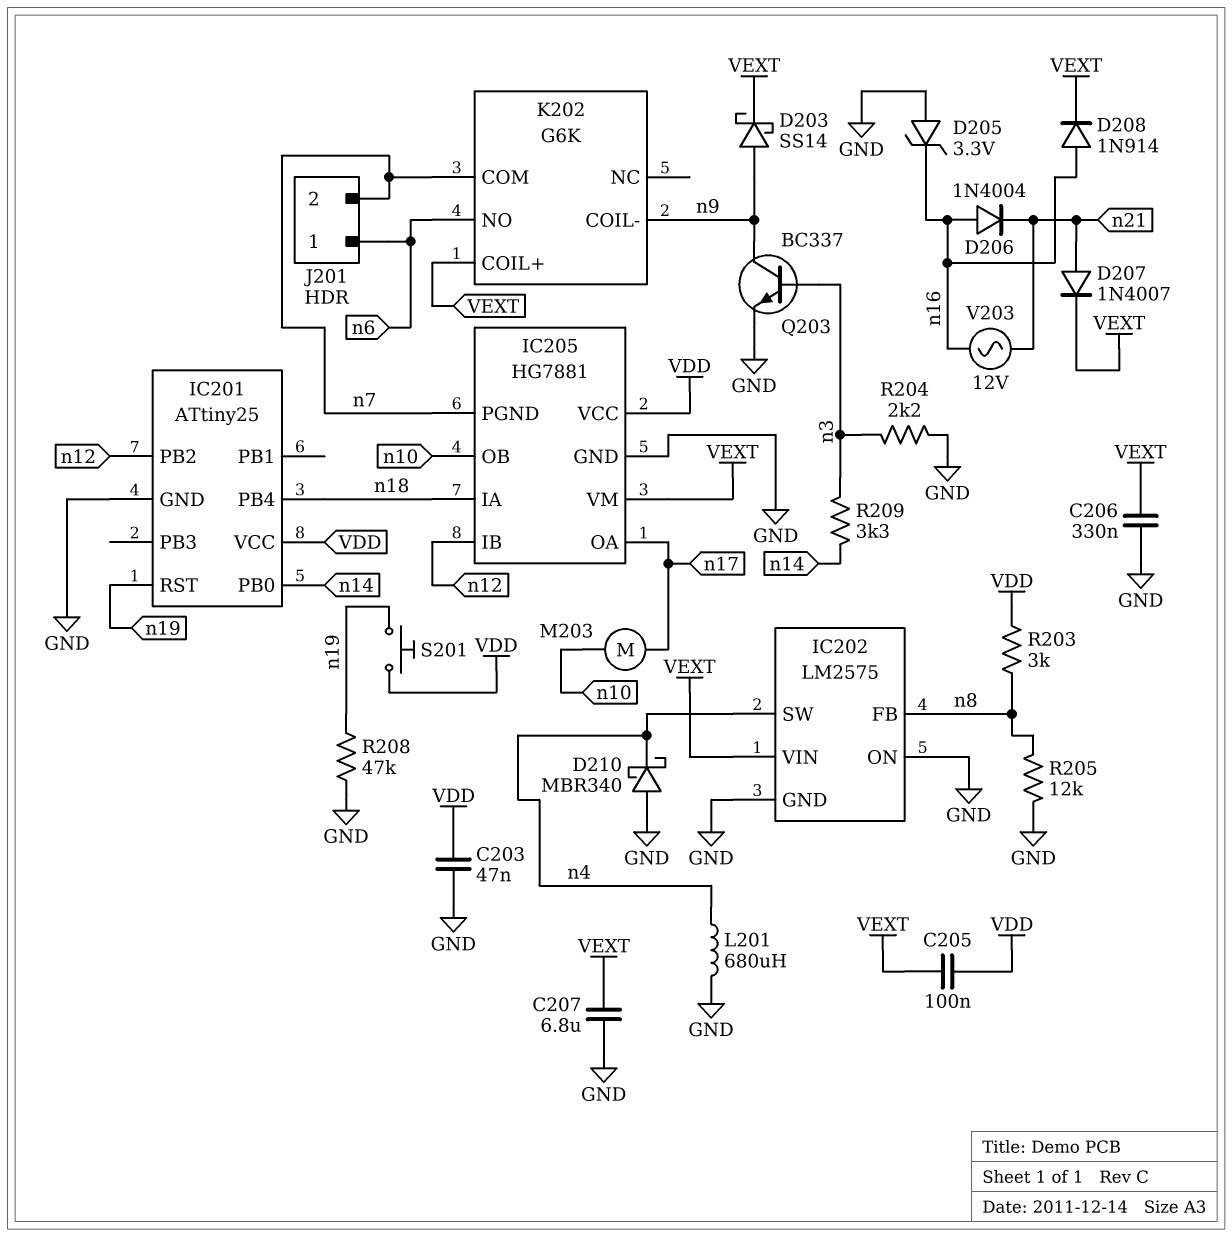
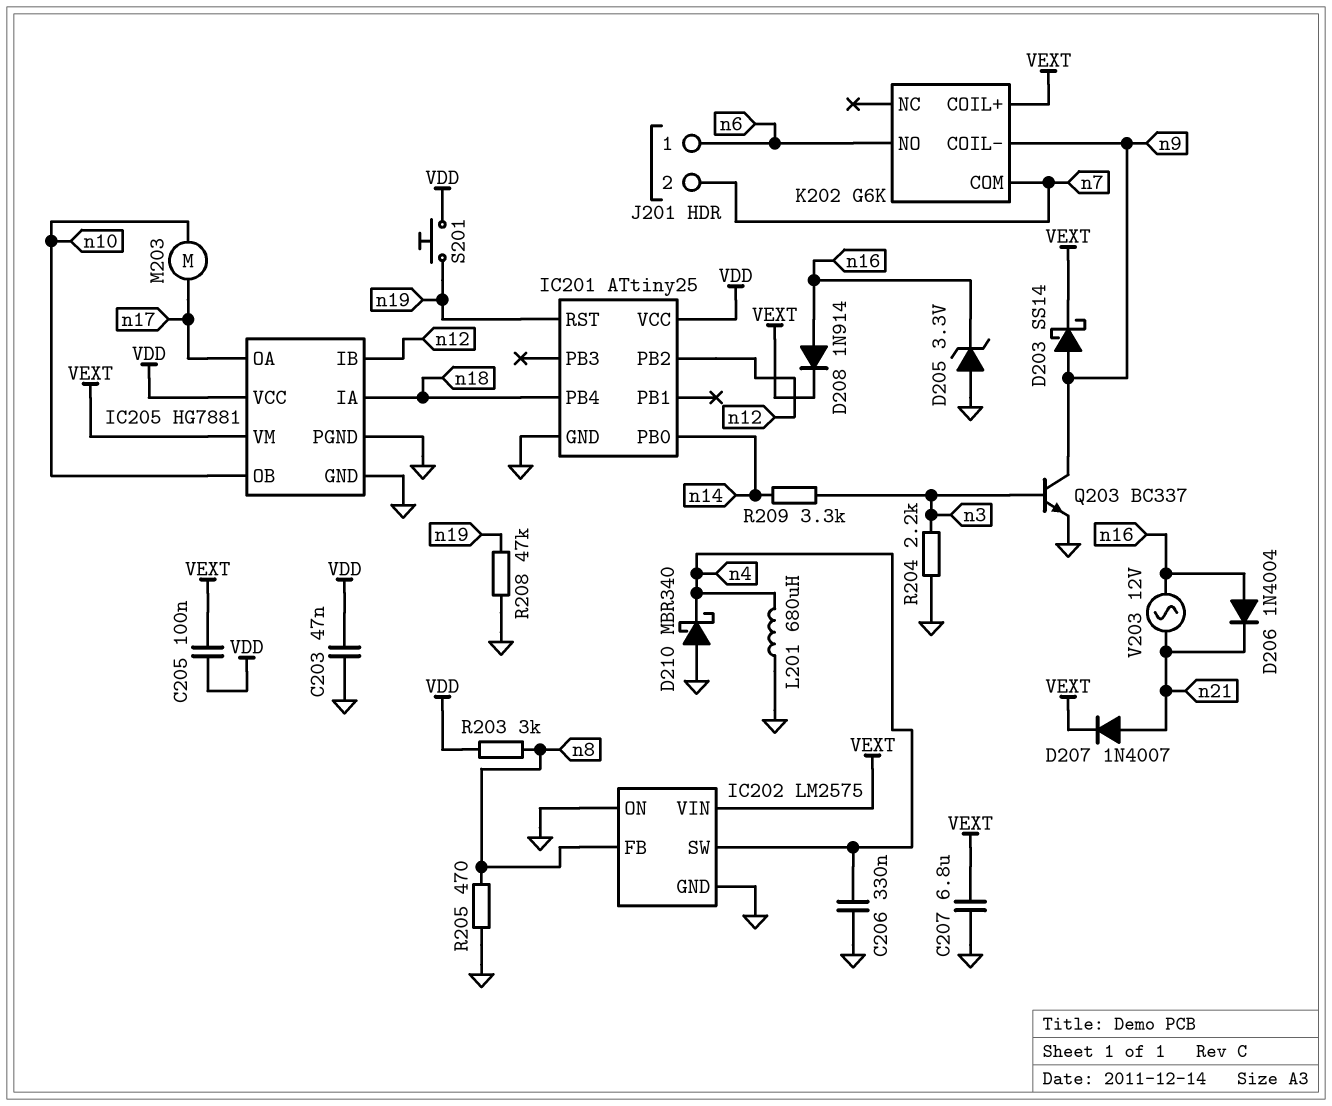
C206: 330nF (GND, VEXT) -> 330nF (GND, n4)
IC205 pin PGND: n7 -> GND
R205: 12k (GND, n8) -> 470 (GND, n8)

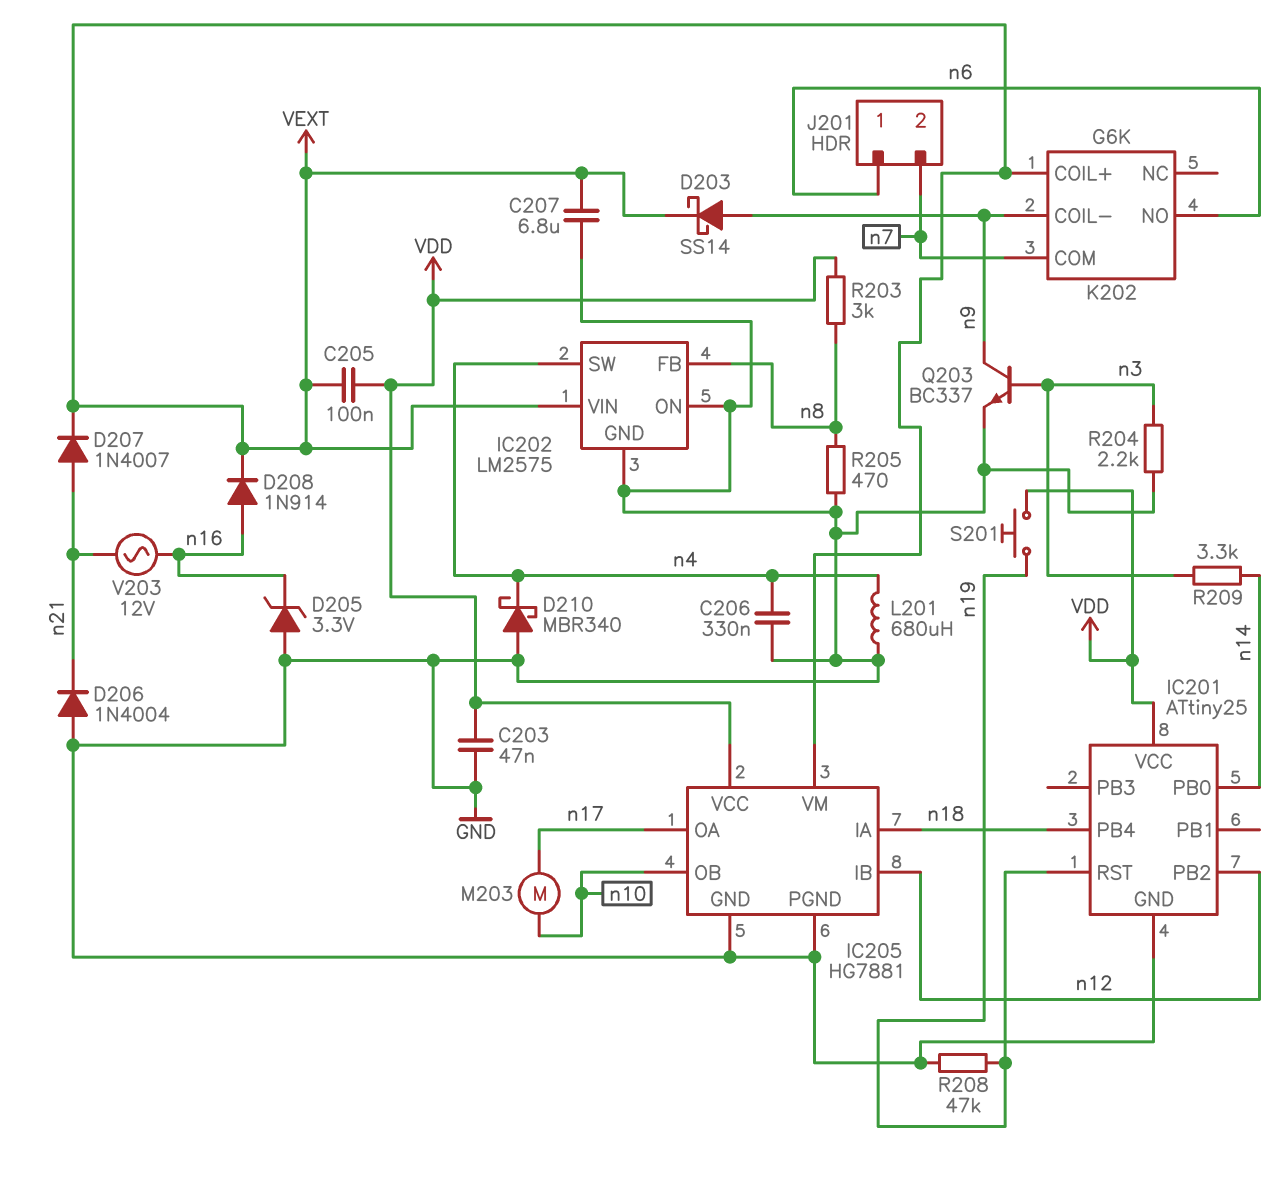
D206: diode 1N4004 (A n16, K n21) -> diode 1N4004 (A GND, K n21)

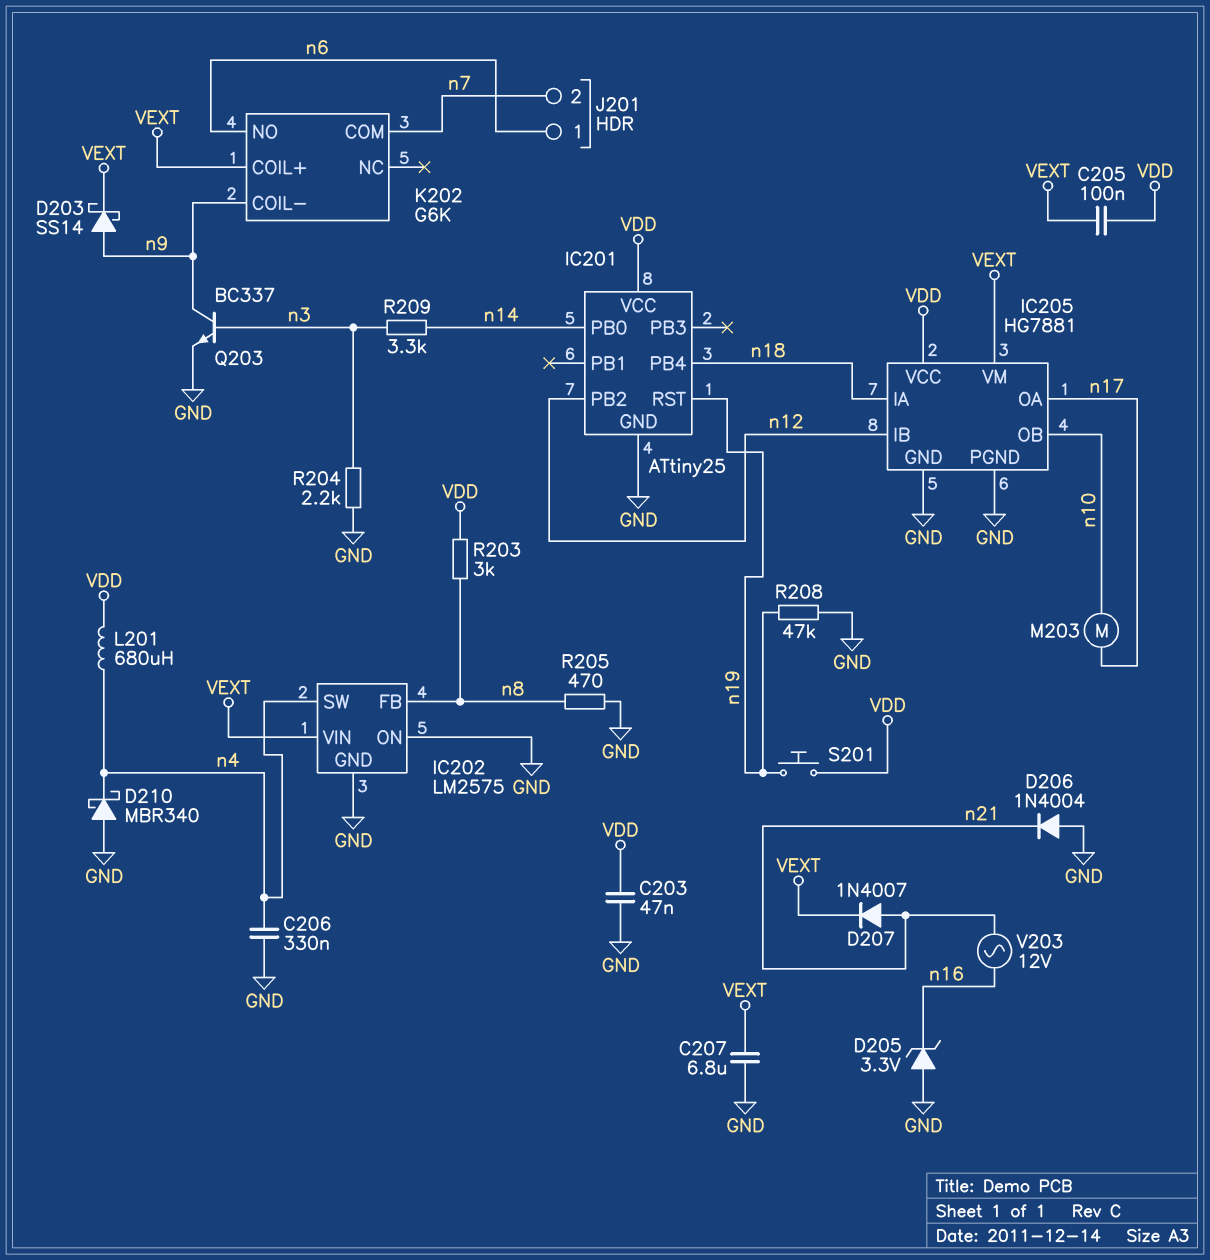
D208: diode 1N914 (A n16, K VEXT) -> none
L201: 680uH (GND, n4) -> 680uH (VDD, n4)

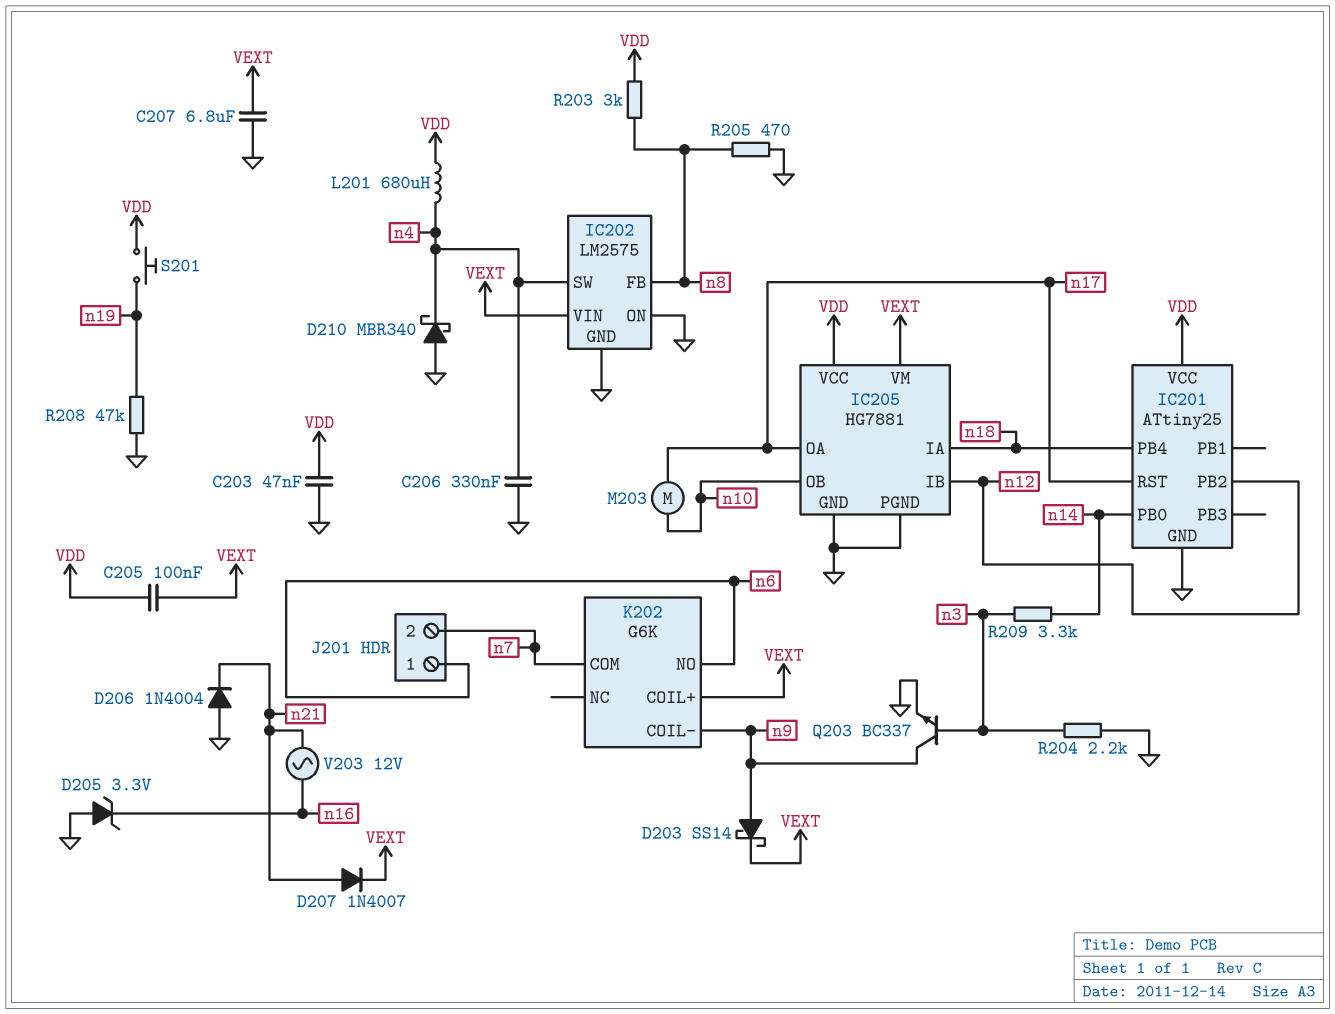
IC201 pin RST: n19 -> n17

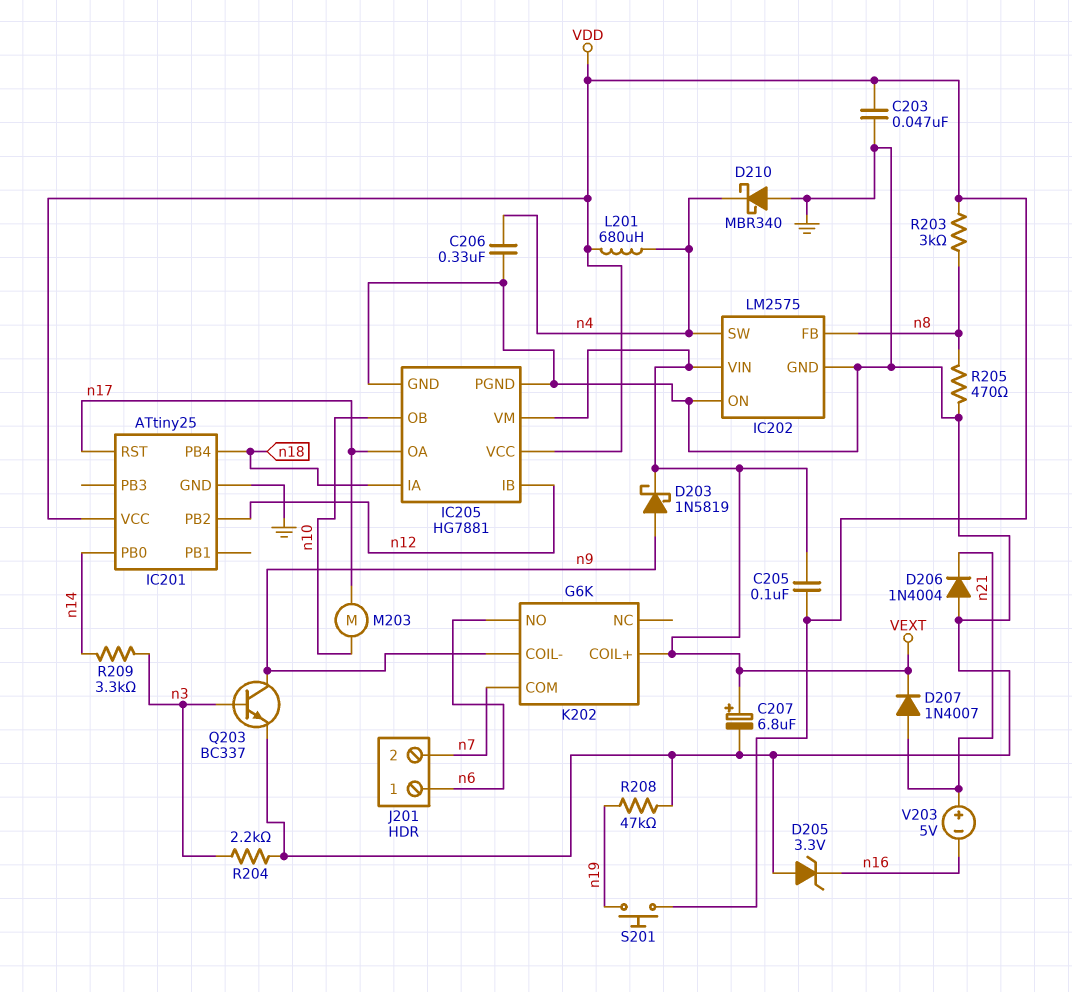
C207: 6.8uF (GND, VEXT) -> 6.8uF (plus VEXT, minus GND)
D203: schottky SS14 (A n9, K VEXT) -> schottky 1N5819 (A n9, K VEXT)
V203: AC 12V (n16, n21) -> 5V (plus n21, minus n16)

